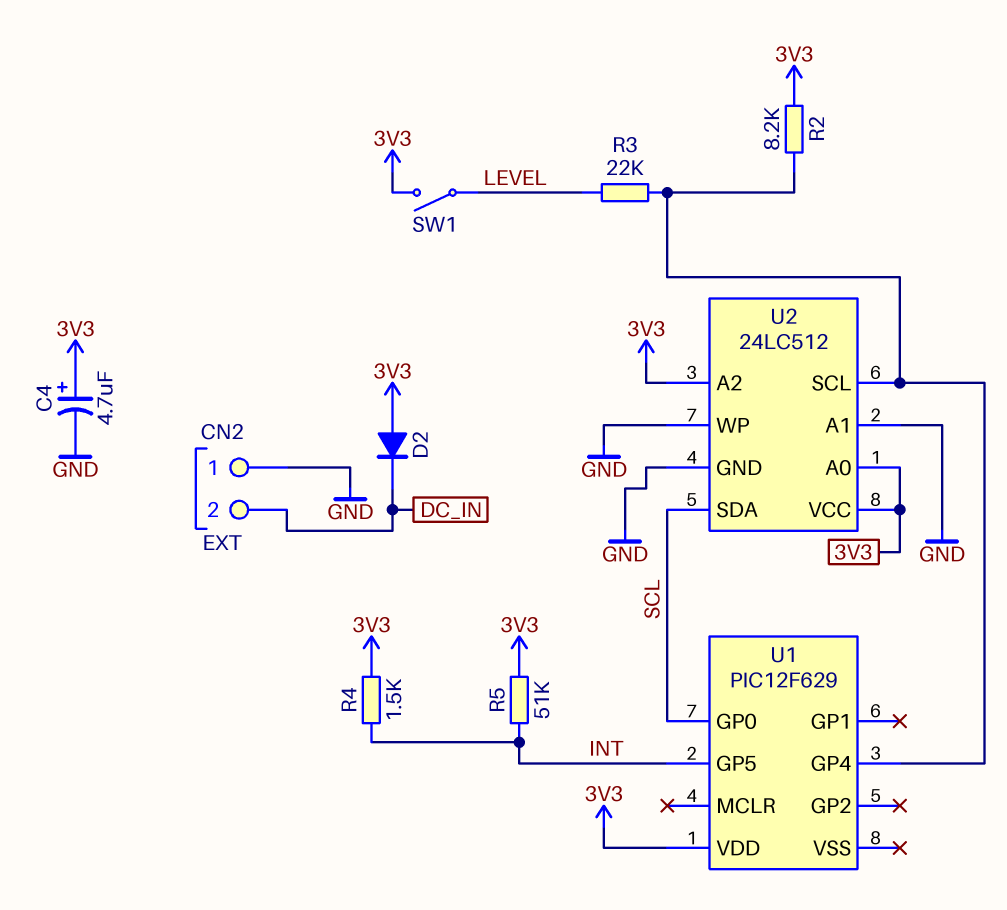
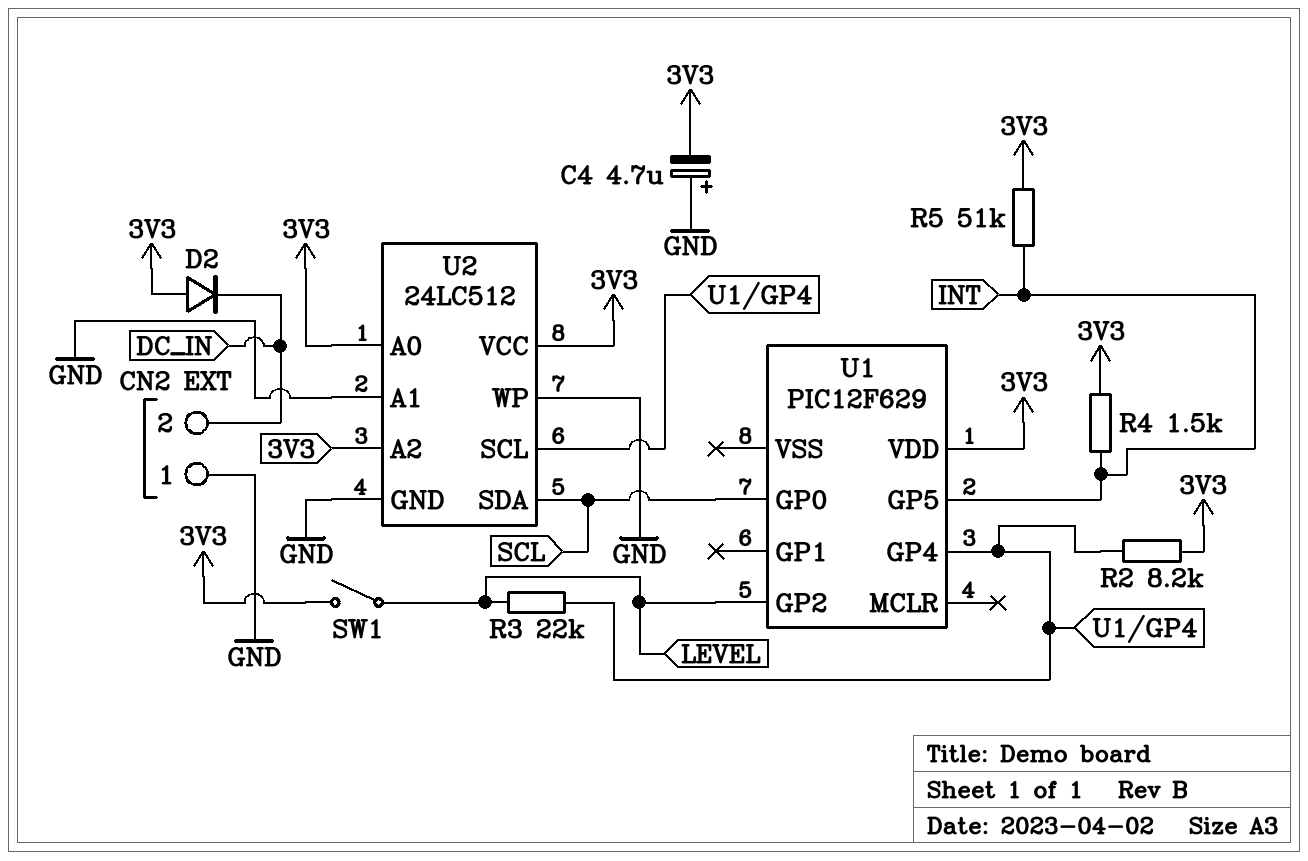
C4: 4.7uF (plus 3V3, minus GND) -> 4.7uF (plus GND, minus 3V3)
U1 pin GP2: none -> LEVEL

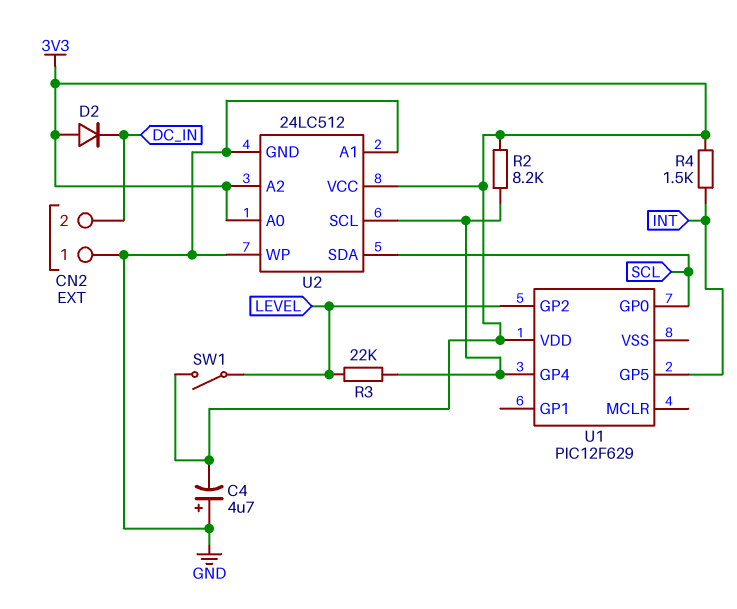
R5: 51k (3V3, INT) -> none

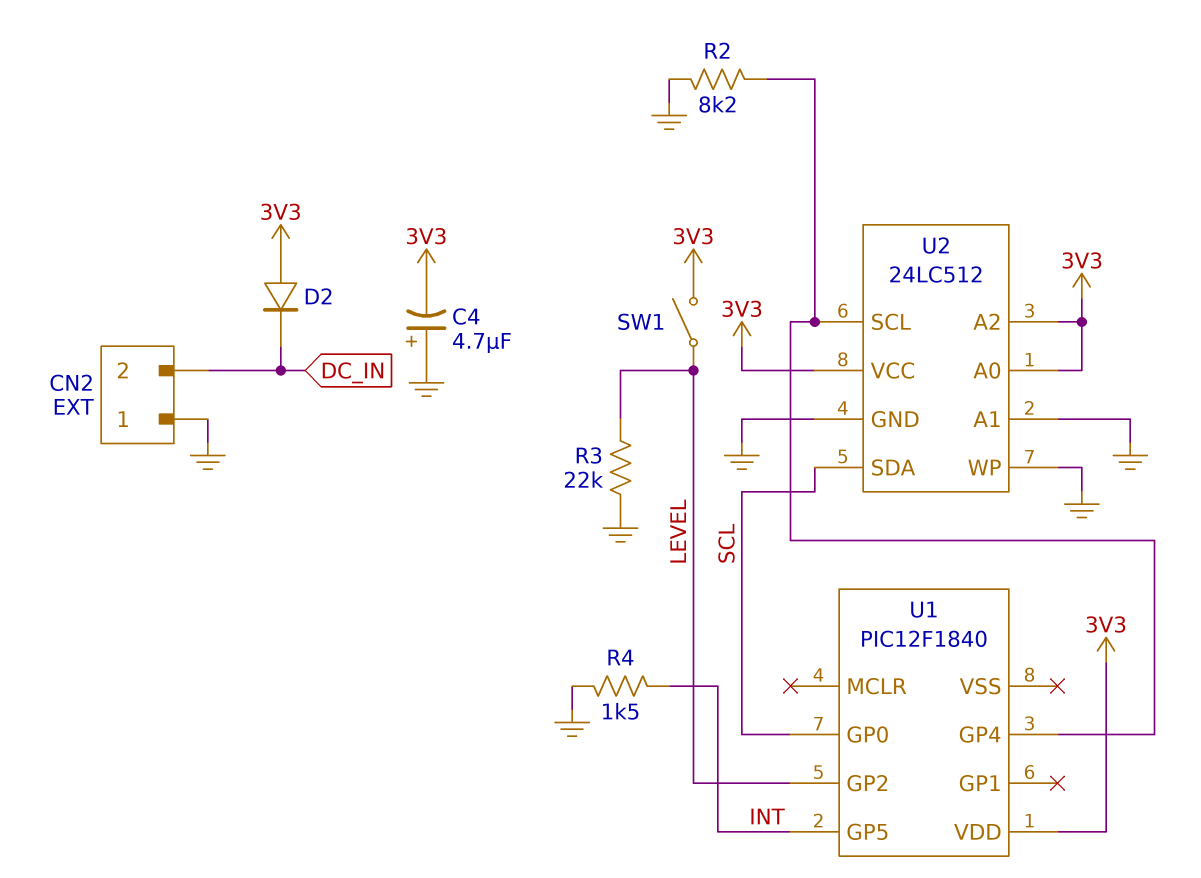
R2: 8.2k (3V3, U1/GP4) -> 8.2k (GND, U1/GP4)
R3: 22k (LEVEL, U1/GP4) -> 22k (GND, LEVEL)
R4: 1.5k (3V3, INT) -> 1.5k (GND, INT)
U1: PIC12F629 -> PIC12F1840

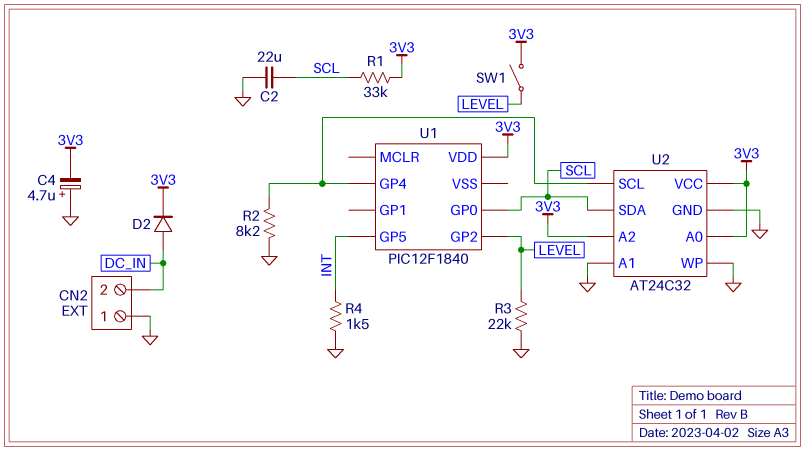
C2: none -> 22uF (GND, SCL)
D2: diode (A 3V3, K DC_IN) -> diode (A DC_IN, K 3V3)
R1: none -> 33k (3V3, SCL)
U2: 24LC512 -> AT24C32

